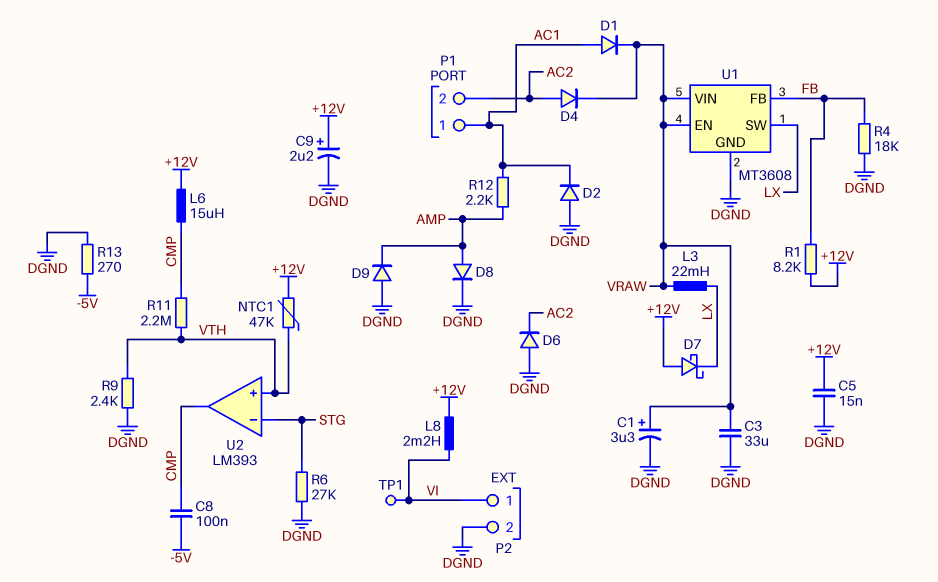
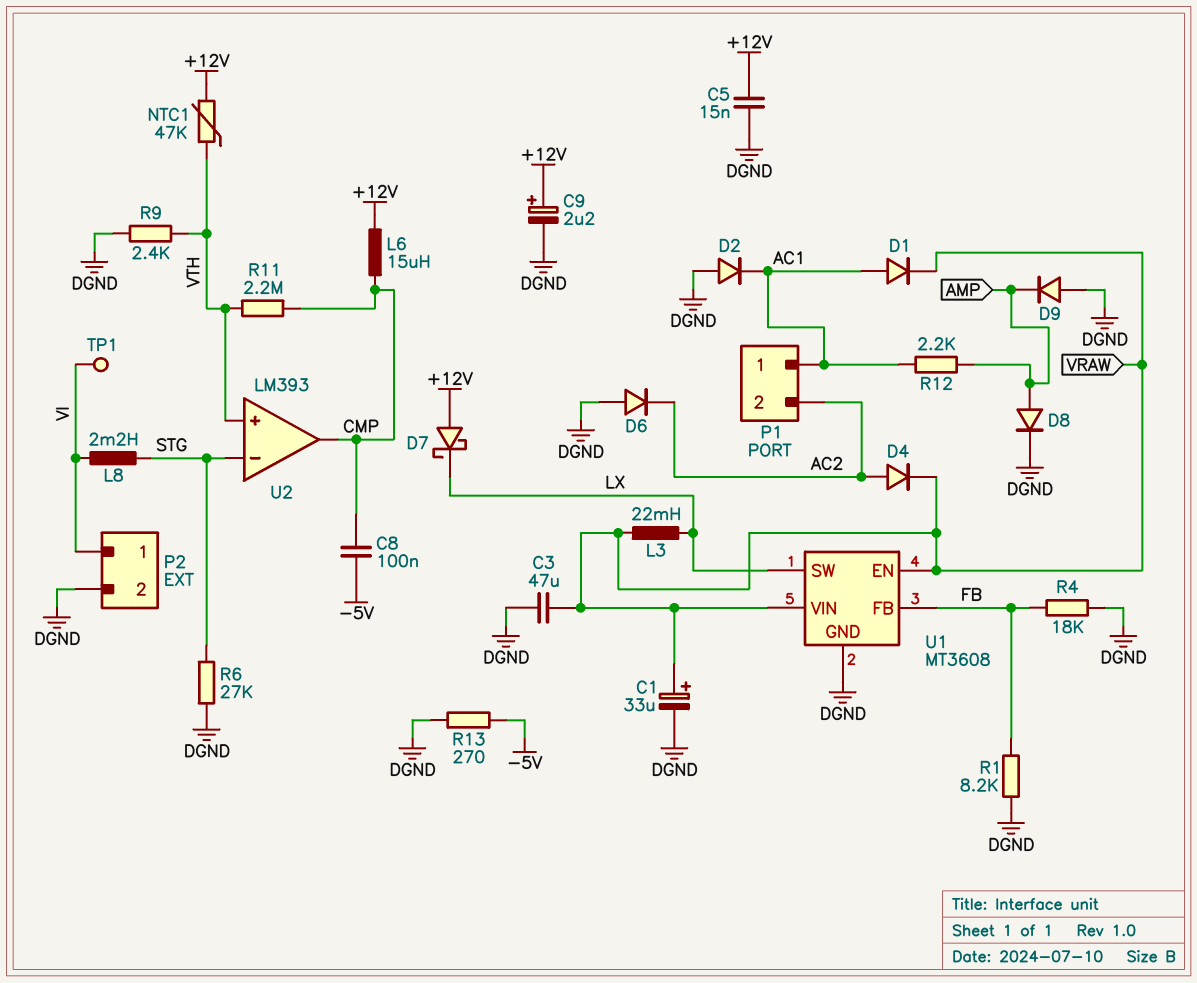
C1: 3.3uF (plus VRAW, minus DGND) -> 33uF (plus VRAW, minus DGND)
C3: 33uF (DGND, VRAW) -> 47uF (DGND, VRAW)
L8: 2.2mH (+12V, VI) -> 2.2mH (STG, VI)
R1: 8.2k (+12V, FB) -> 8.2k (DGND, FB)

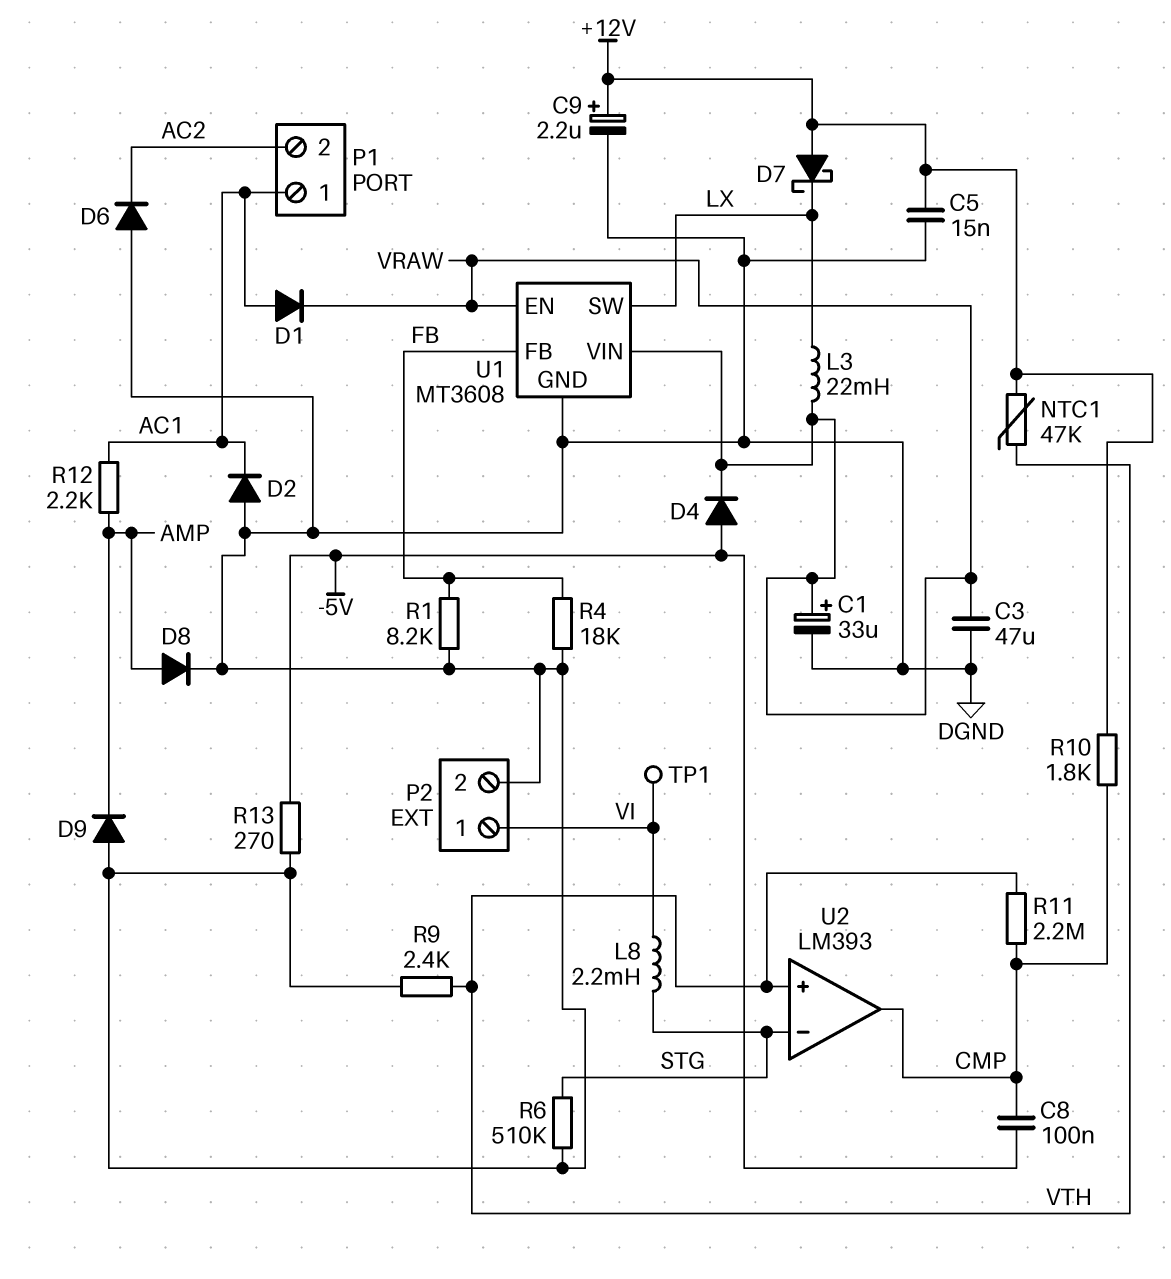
D4: diode (A AC2, K VRAW) -> diode (A -5V, K VRAW)
L6: 15uH (+12V, CMP) -> none
R6: 27k (DGND, STG) -> 510k (DGND, STG)
R10: none -> 1.8k (+12V, CMP)

